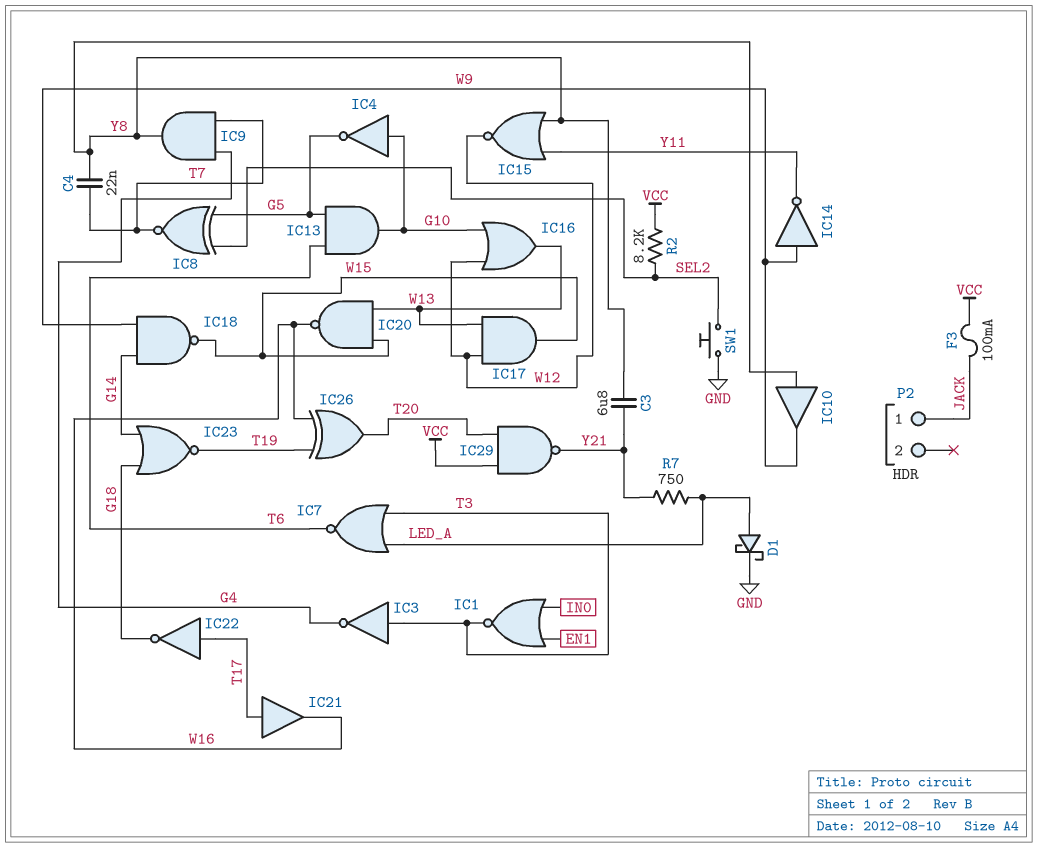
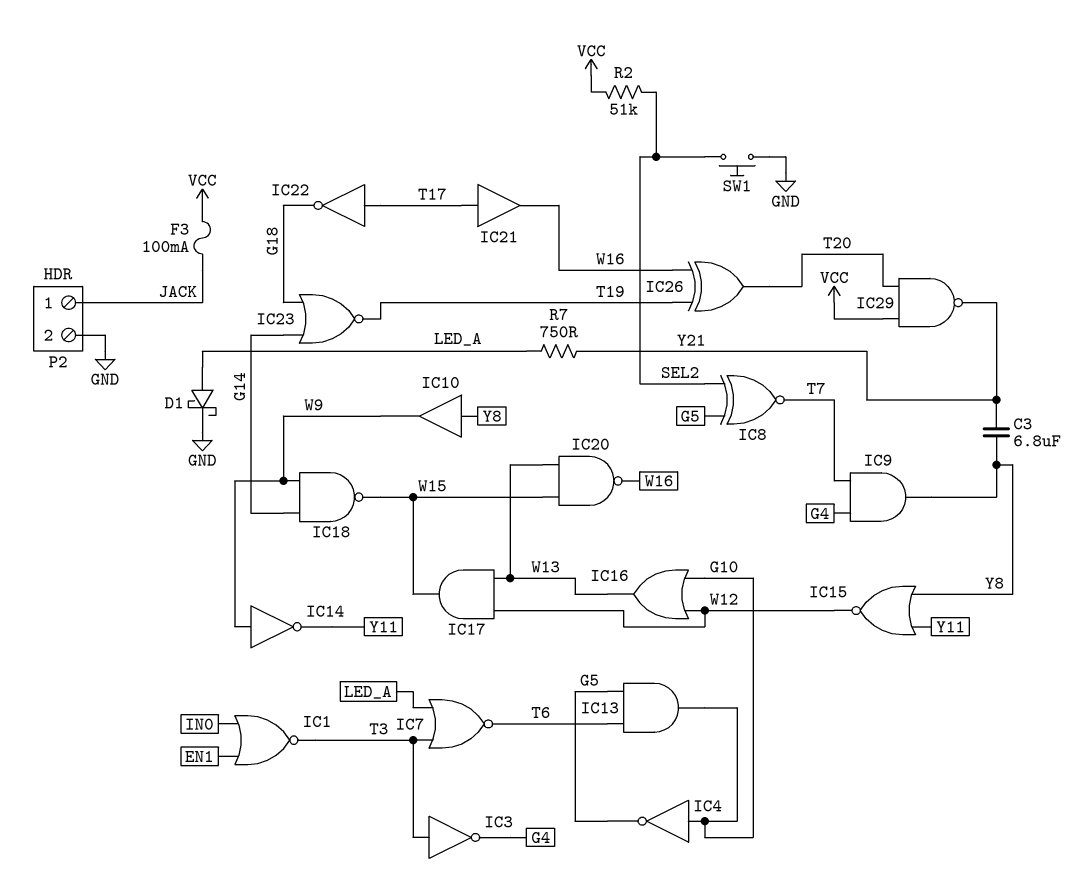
C4: 22nF (T7, Y8) -> none
P2 pin 2: none -> GND
R2: 8.2k (SEL2, VCC) -> 51k (SEL2, VCC)

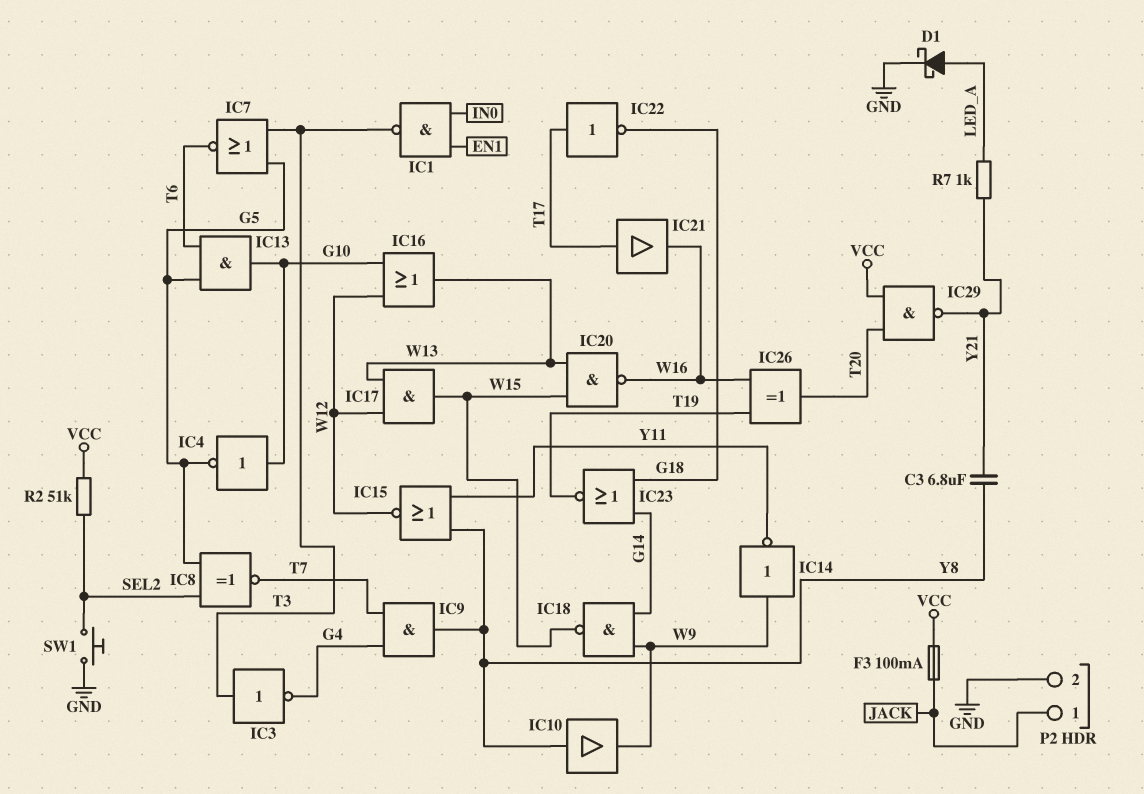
IC1: NOR (in EN1, in IN0, out T3) -> NAND (in EN1, in IN0, out T3)
IC7: NOR (in LED_A, in T3, out T6) -> NOR (in G5, in T3, out T6)
R7: 750 (LED_A, Y21) -> 1k (LED_A, Y21)

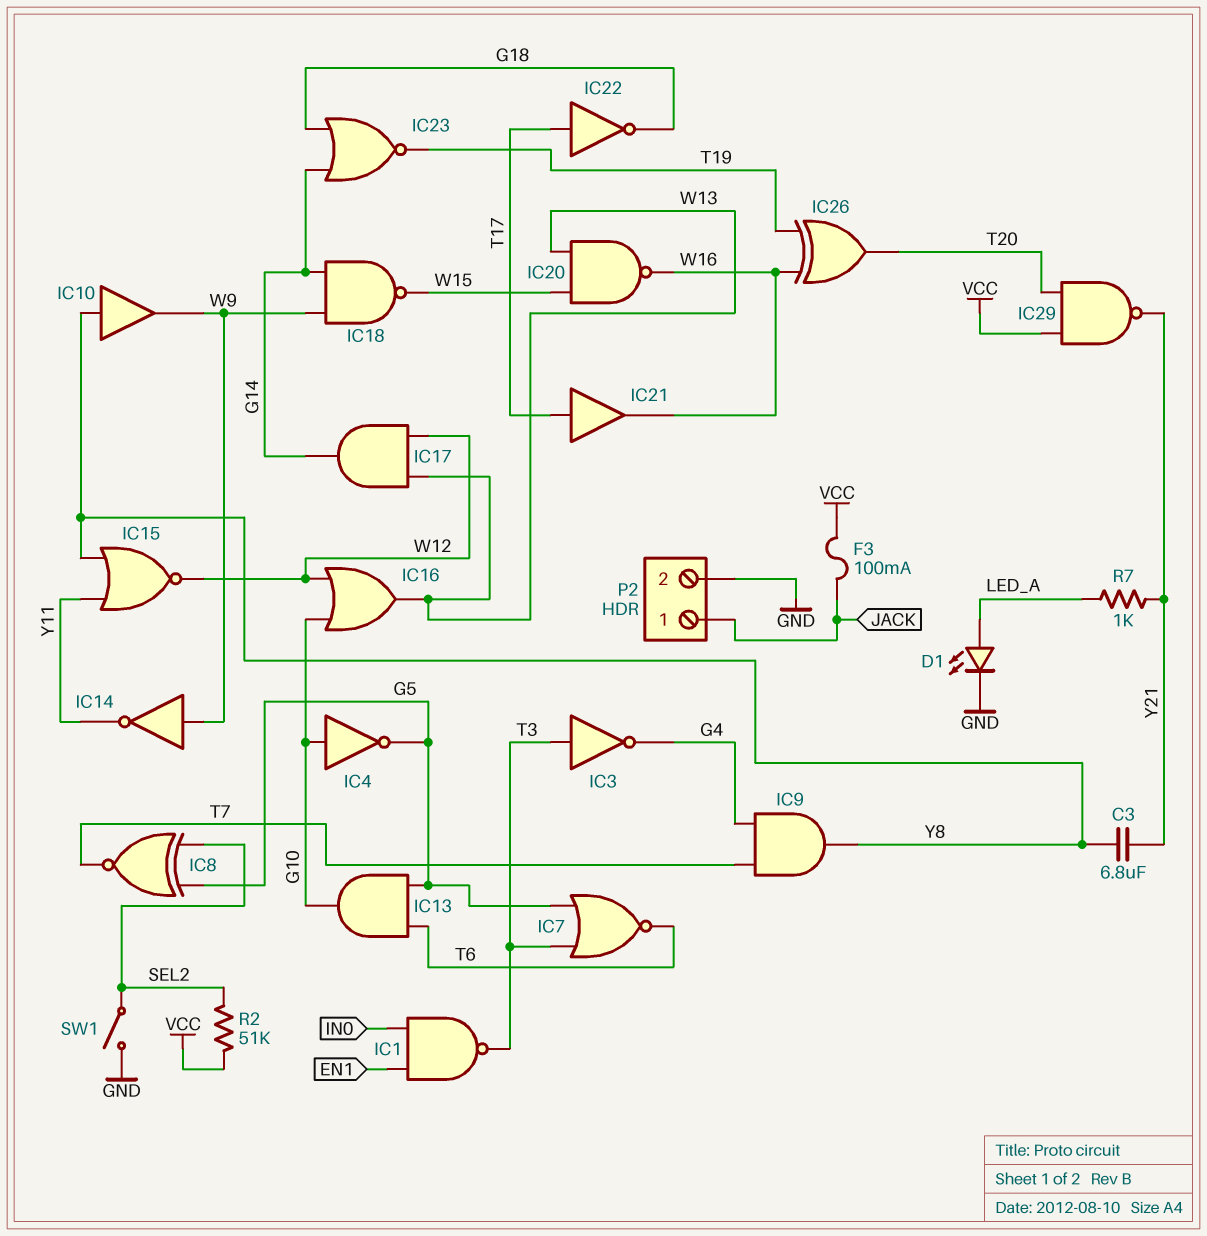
D1: schottky (A LED_A, K GND) -> LED (A LED_A, K GND)
IC17: AND (in W12, in W13, out W15) -> AND (in W12, in W13, out G14)
SW1: button (GND, SEL2) -> switch (GND, SEL2)

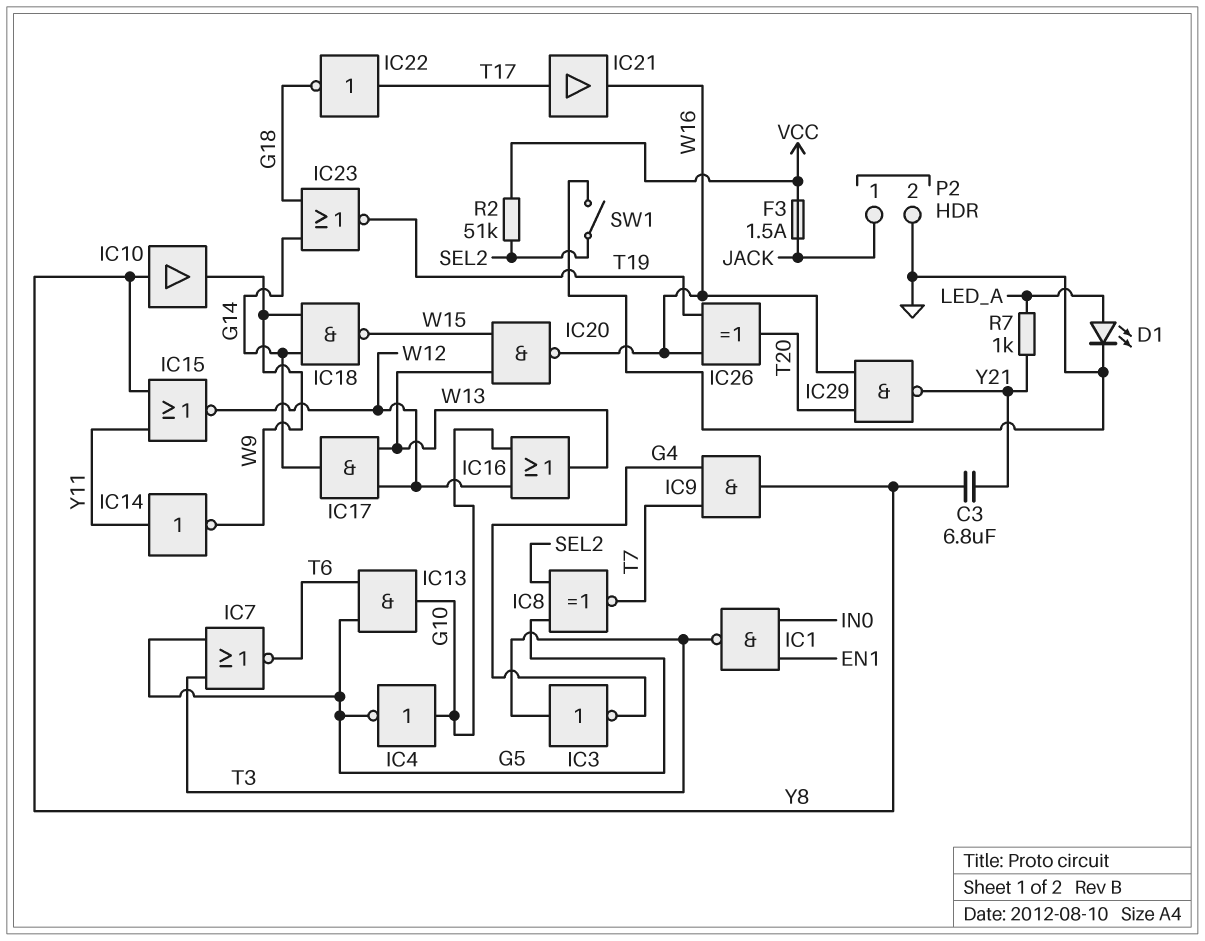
F3: 100mA (JACK, VCC) -> 1.5A (JACK, VCC)
IC14: NOT (in W9, out Y11) -> NOT (in Y11, out W9)
IC29: NAND (in T20, in VCC, out Y21) -> NAND (in T20, in W16, out Y21)

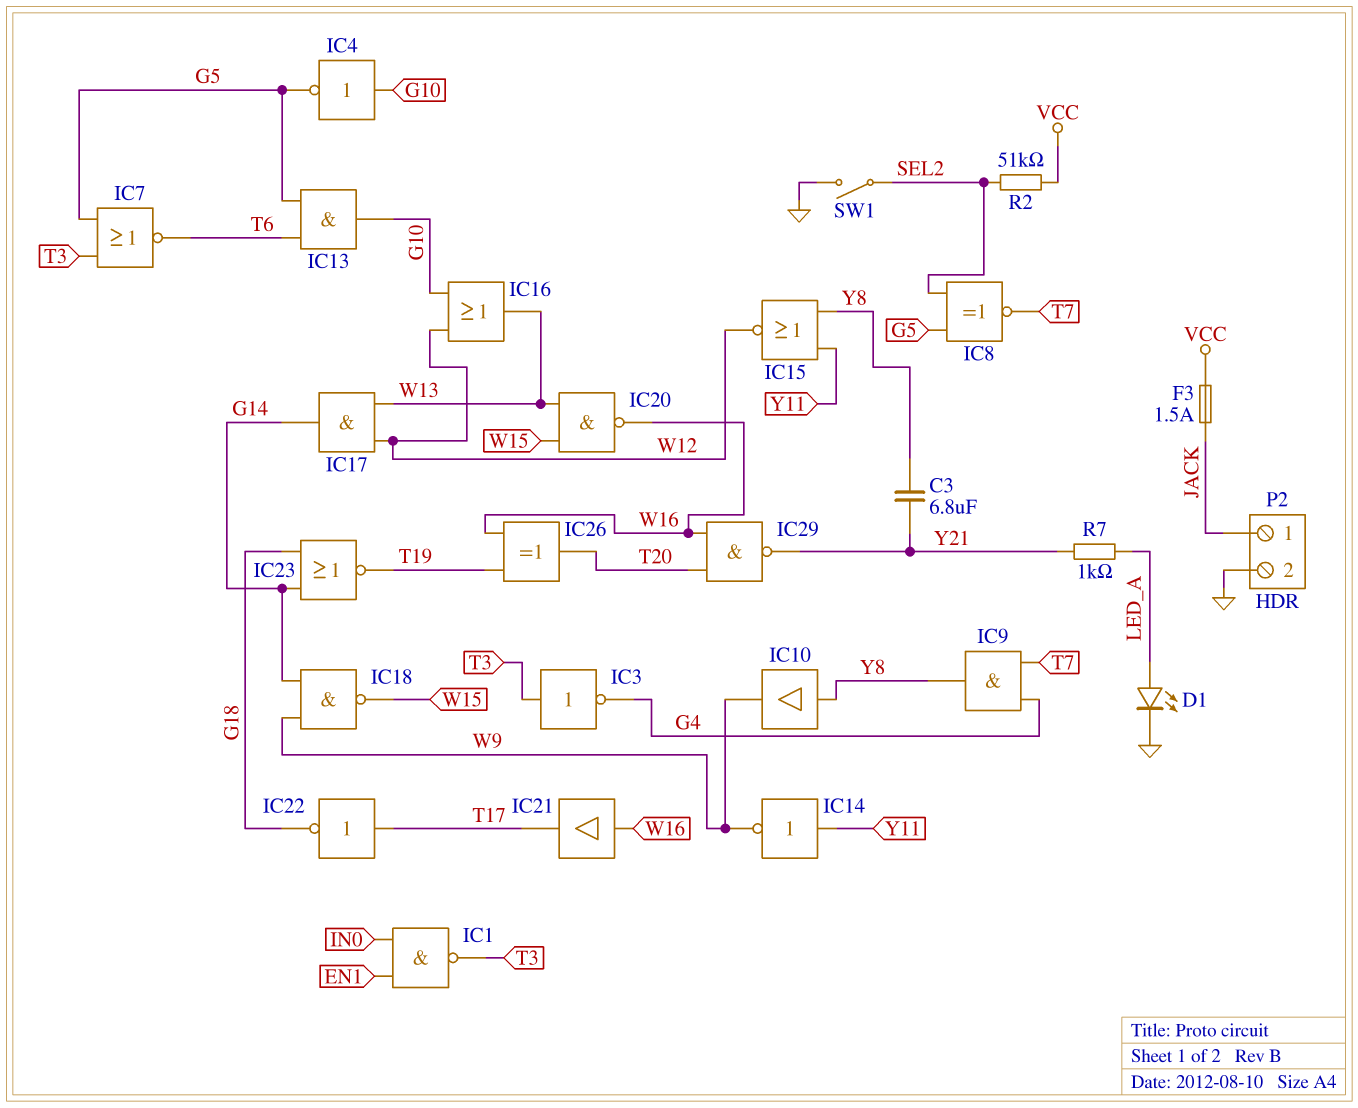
IC21: buffer (in T17, out W16) -> buffer (in W16, out T17)

